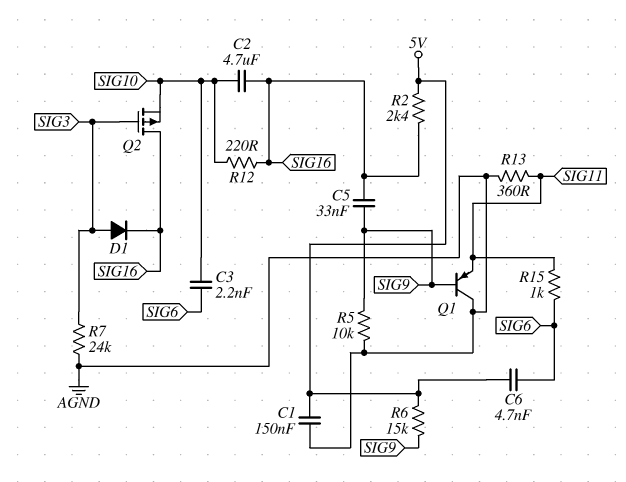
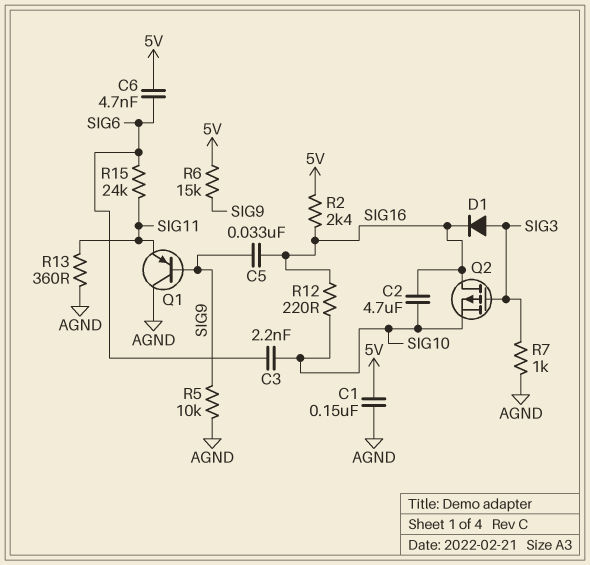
R7: 24k (AGND, SIG3) -> 1k (AGND, SIG3)
R15: 1k (SIG6, SIG11) -> 24k (SIG6, SIG11)

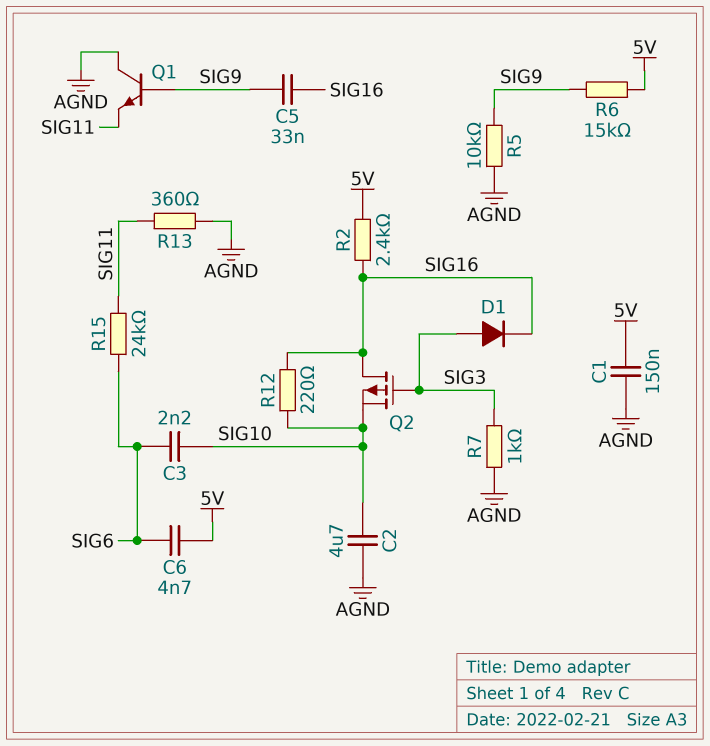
C2: 4.7uF (SIG10, SIG16) -> 4.7uF (AGND, SIG10)
Q1: PNP (B SIG9, C AGND, E SIG11) -> NPN (B SIG9, C AGND, E SIG11)

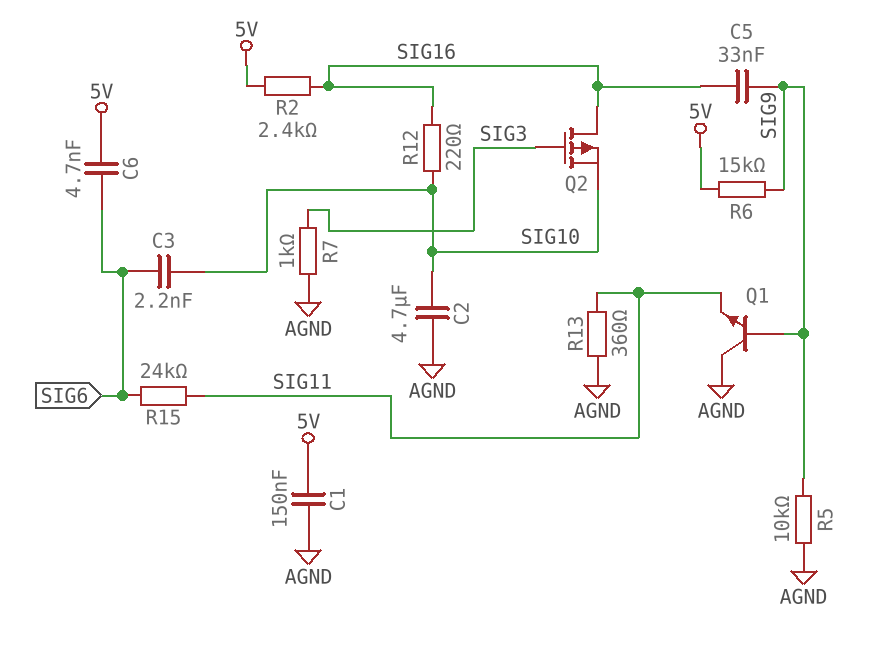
D1: diode (A SIG3, K SIG16) -> none

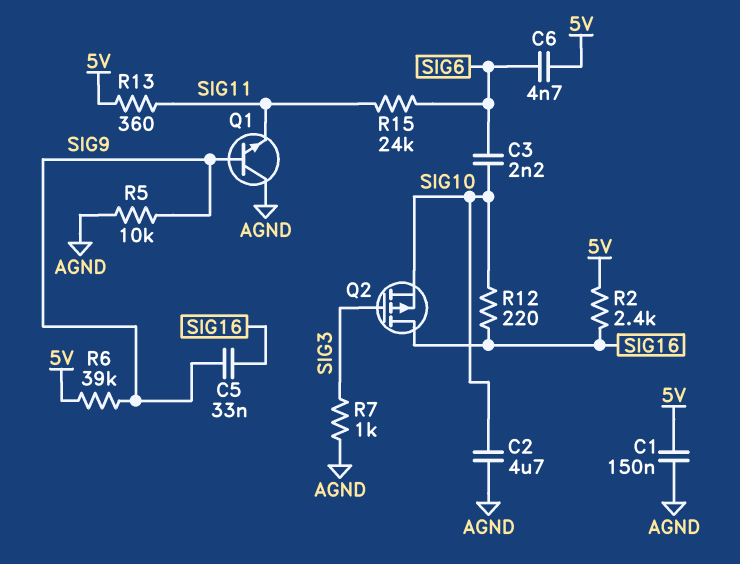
R6: 15k (5V, SIG9) -> 39k (5V, SIG9)
R13: 360 (AGND, SIG11) -> 360 (5V, SIG11)

